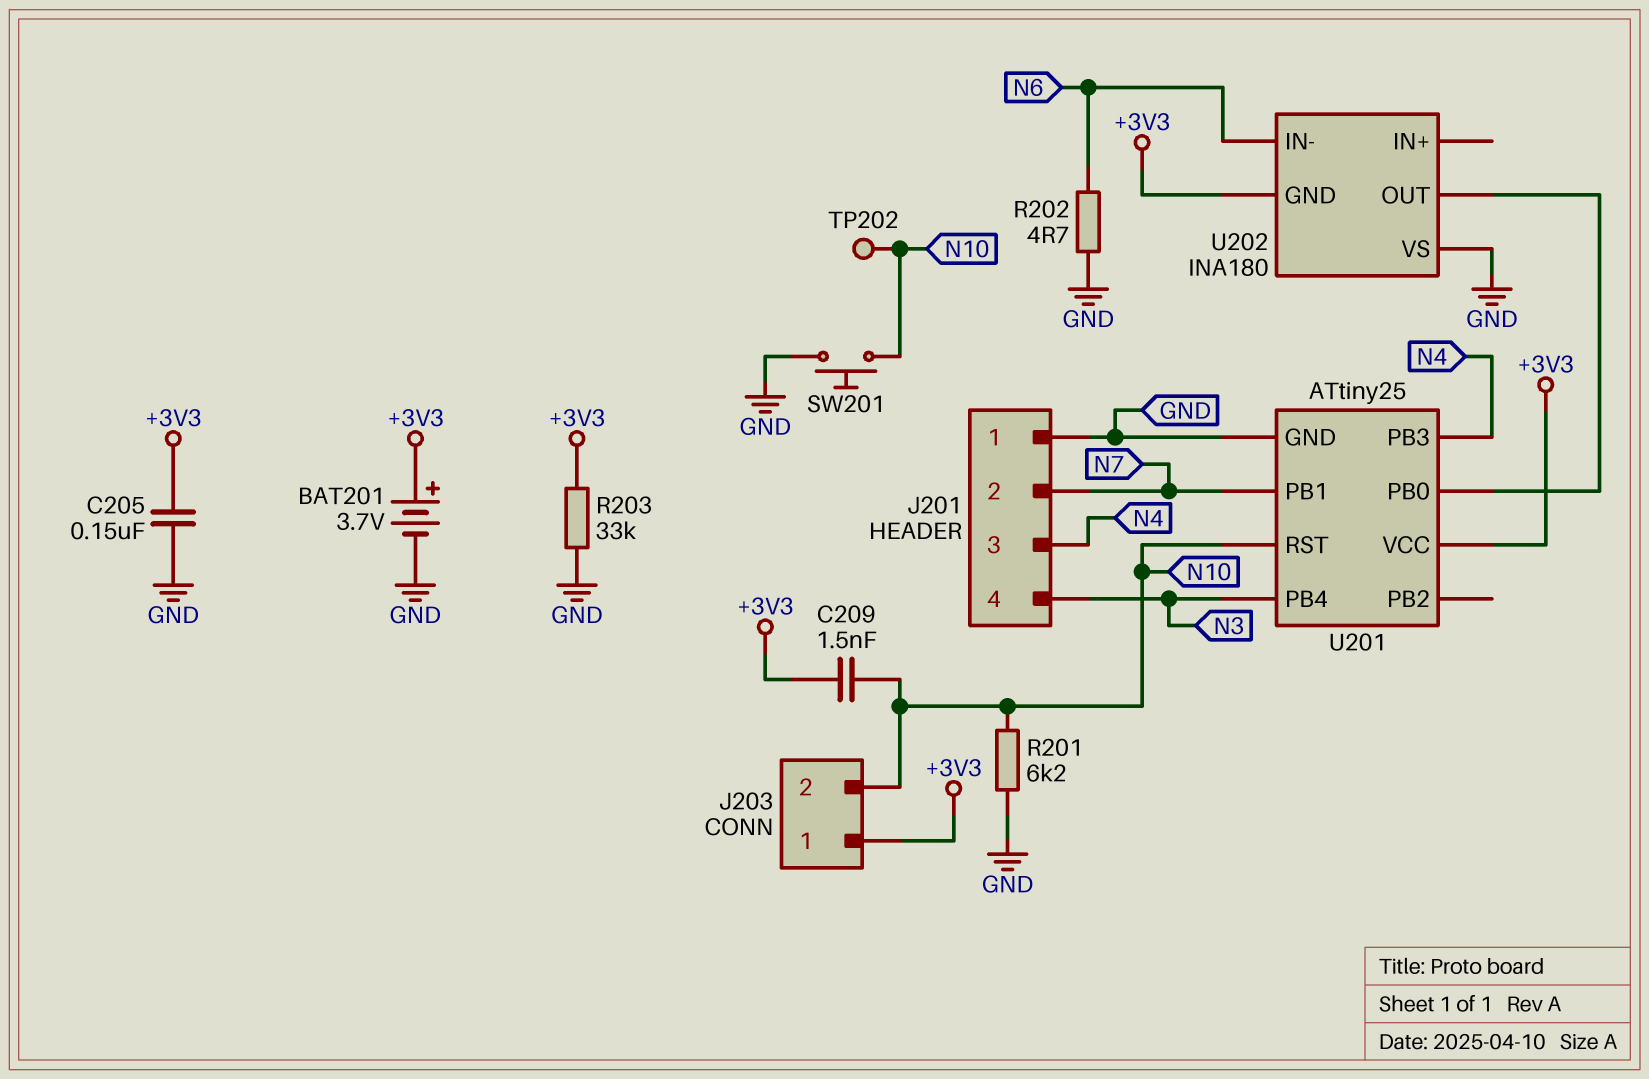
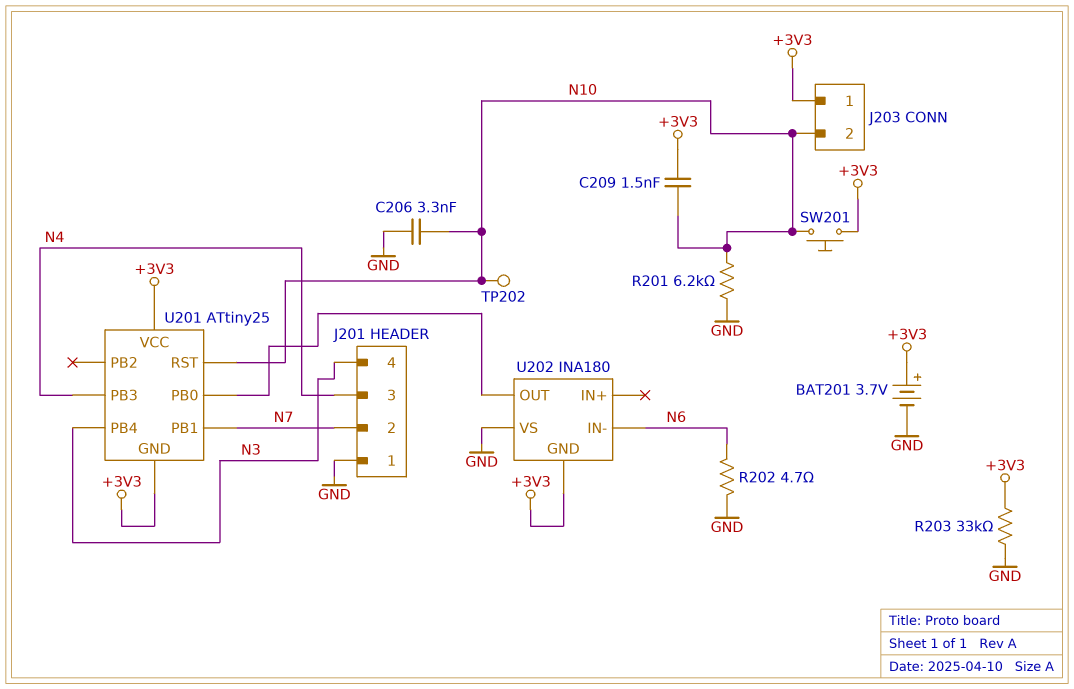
C205: 150nF (+3V3, GND) -> none
C206: none -> 3.3nF (GND, N10)
SW201: button (GND, N10) -> button (+3V3, N10)
U201 pin GND: GND -> +3V3

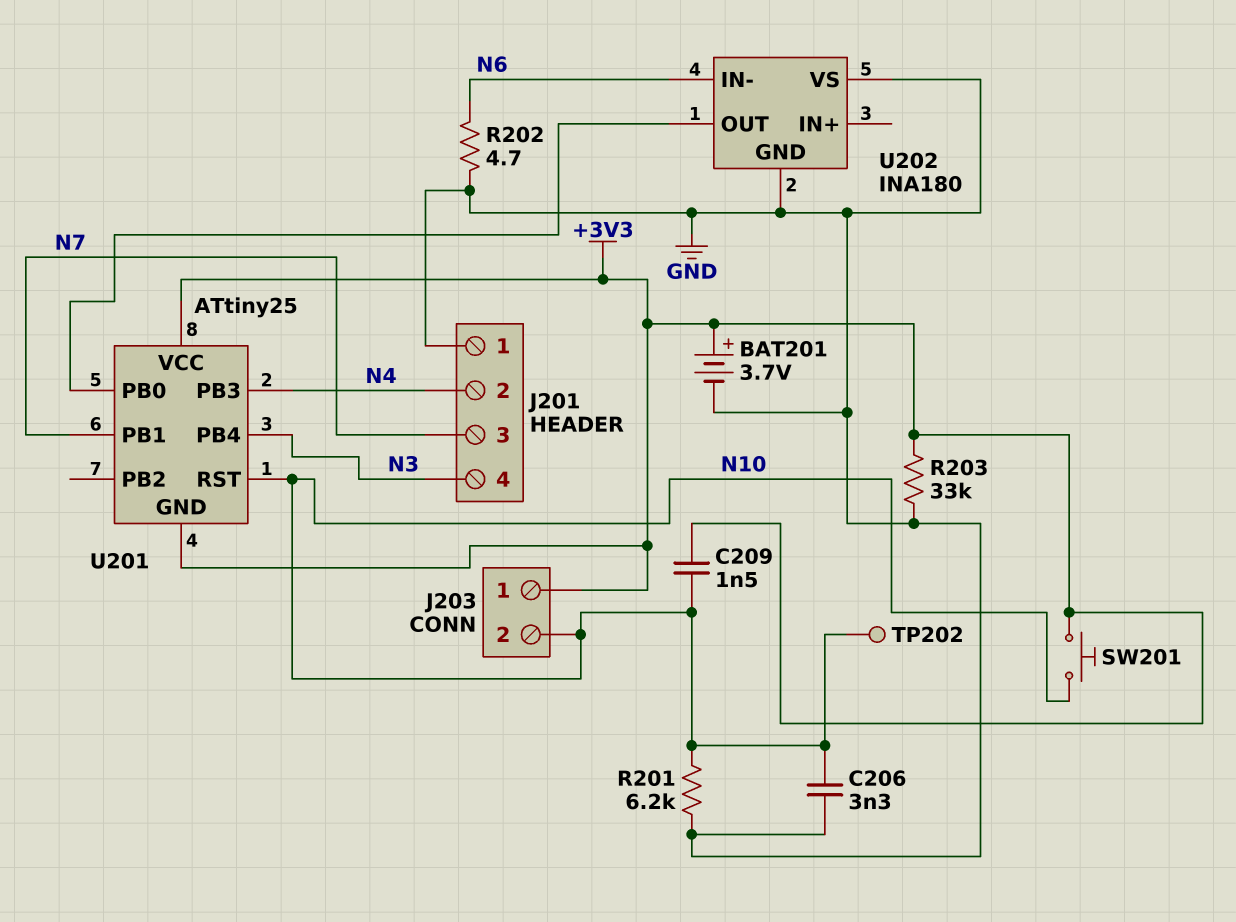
J201 pin 2: N7 -> N4
J201 pin 3: N4 -> N7
U202 pin GND: +3V3 -> GND

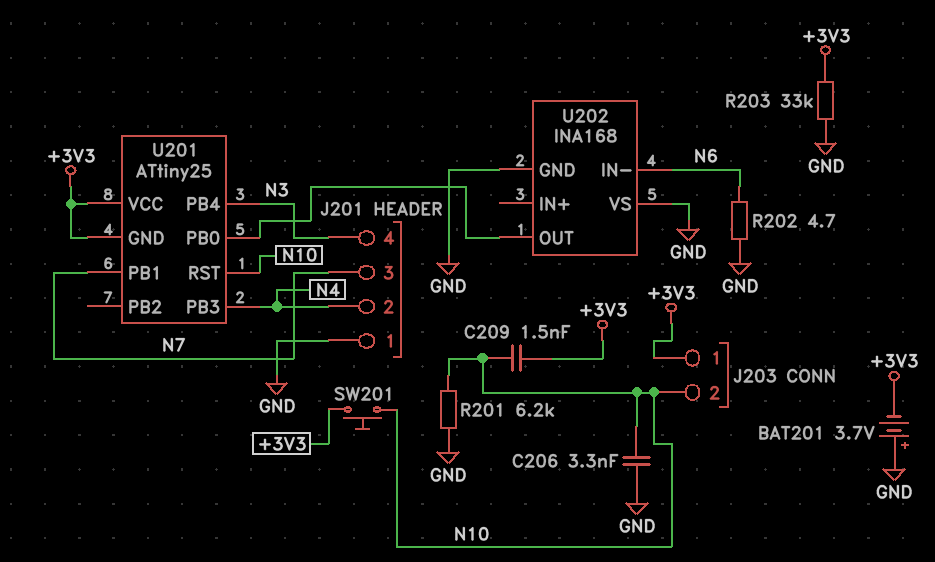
BAT201: 3.7V (plus +3V3, minus GND) -> 3.7V (plus GND, minus +3V3)
TP202: test point (N10) -> none
U202: INA180 -> INA168

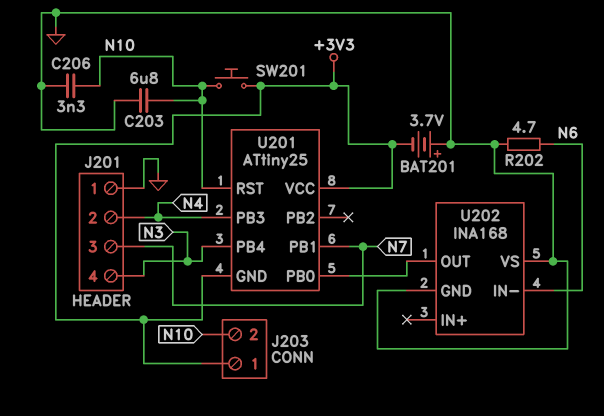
C203: none -> 6.8uF (GND, N10)
C209: 1.5nF (+3V3, N10) -> none
R201: 6.2k (GND, N10) -> none
R203: 33k (+3V3, GND) -> none

